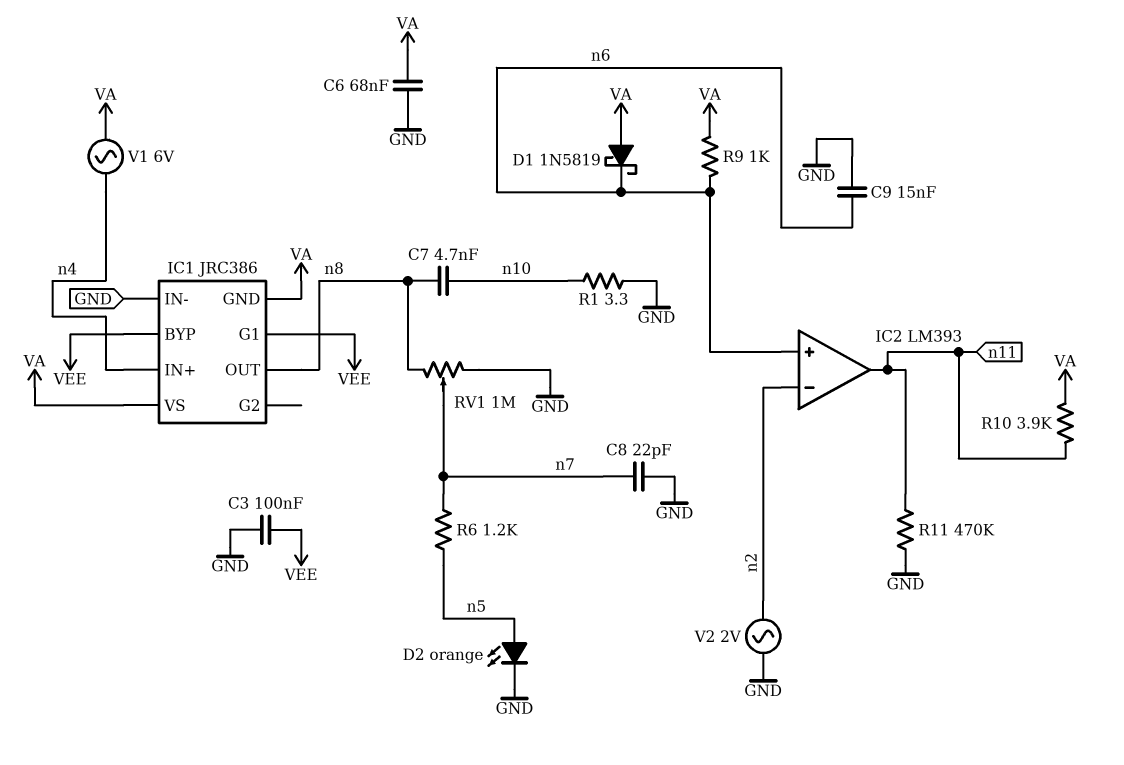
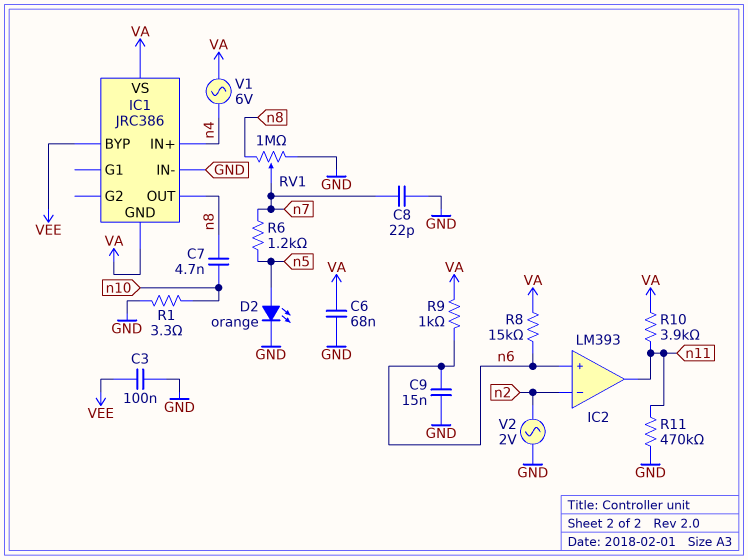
D1: schottky 1N5819 (A VA, K n6) -> none
IC1 pin G1: VEE -> none
R8: none -> 15k (VA, n6)

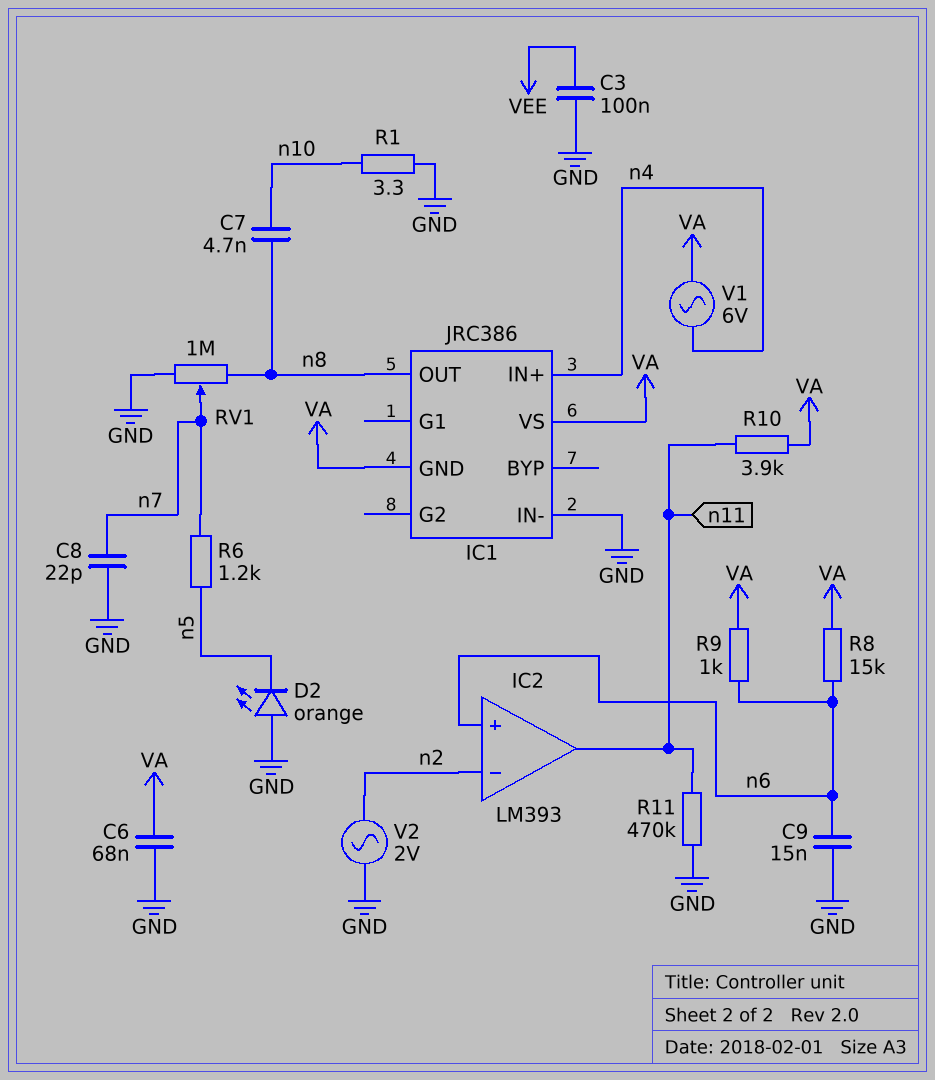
D2: LED orange (A n5, K GND) -> LED orange (A GND, K n5)
IC1 pin BYP: VEE -> none

